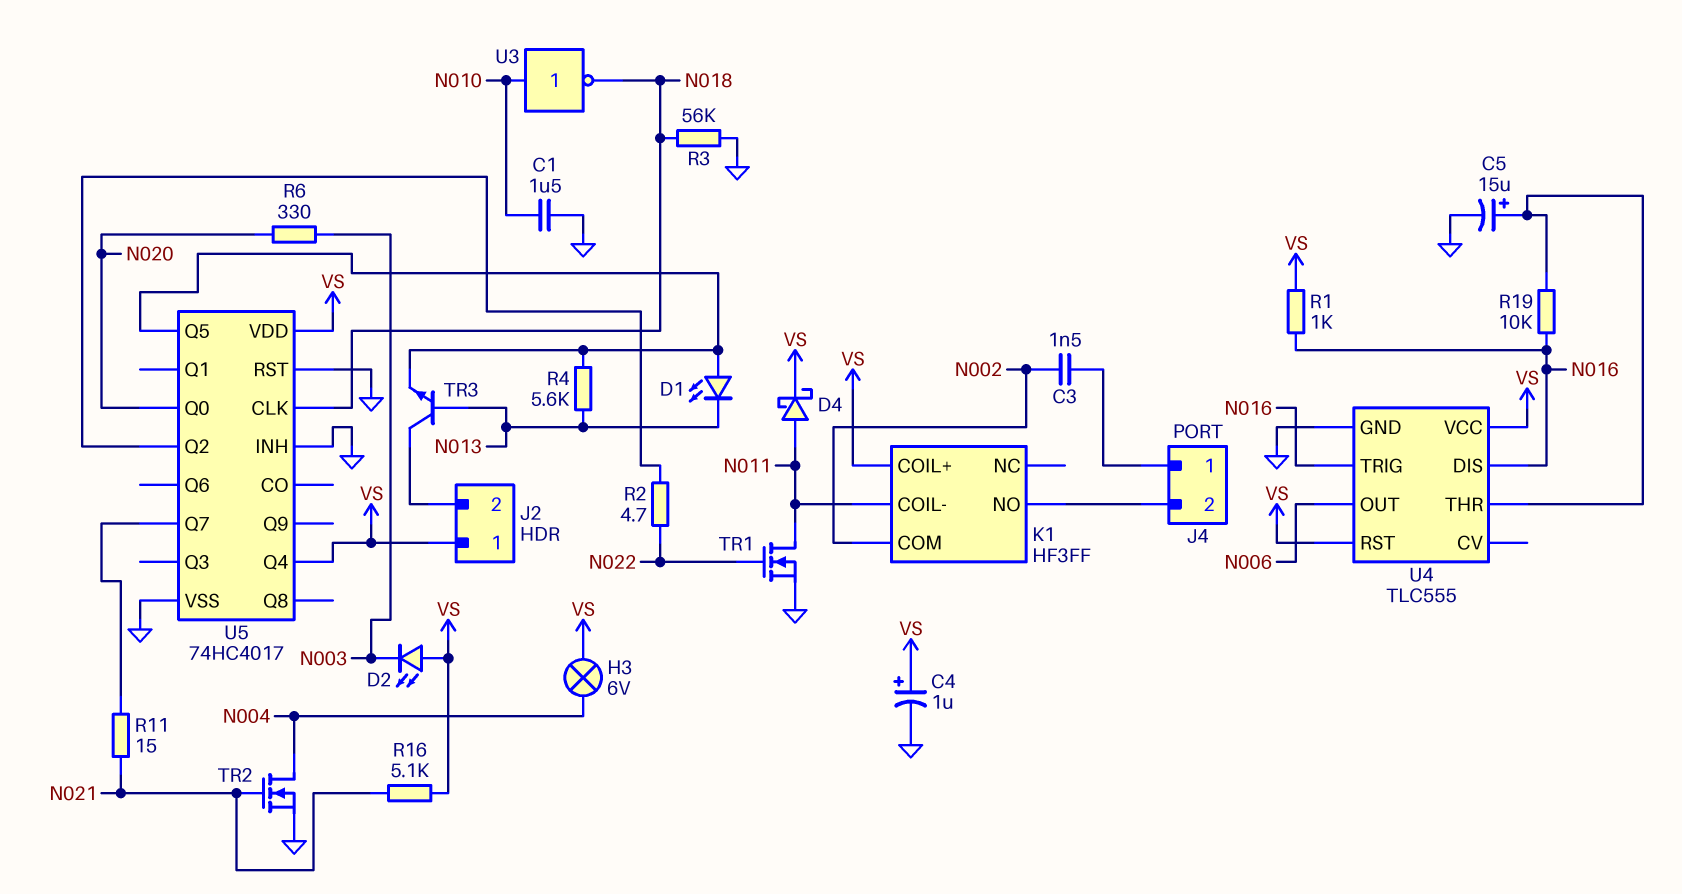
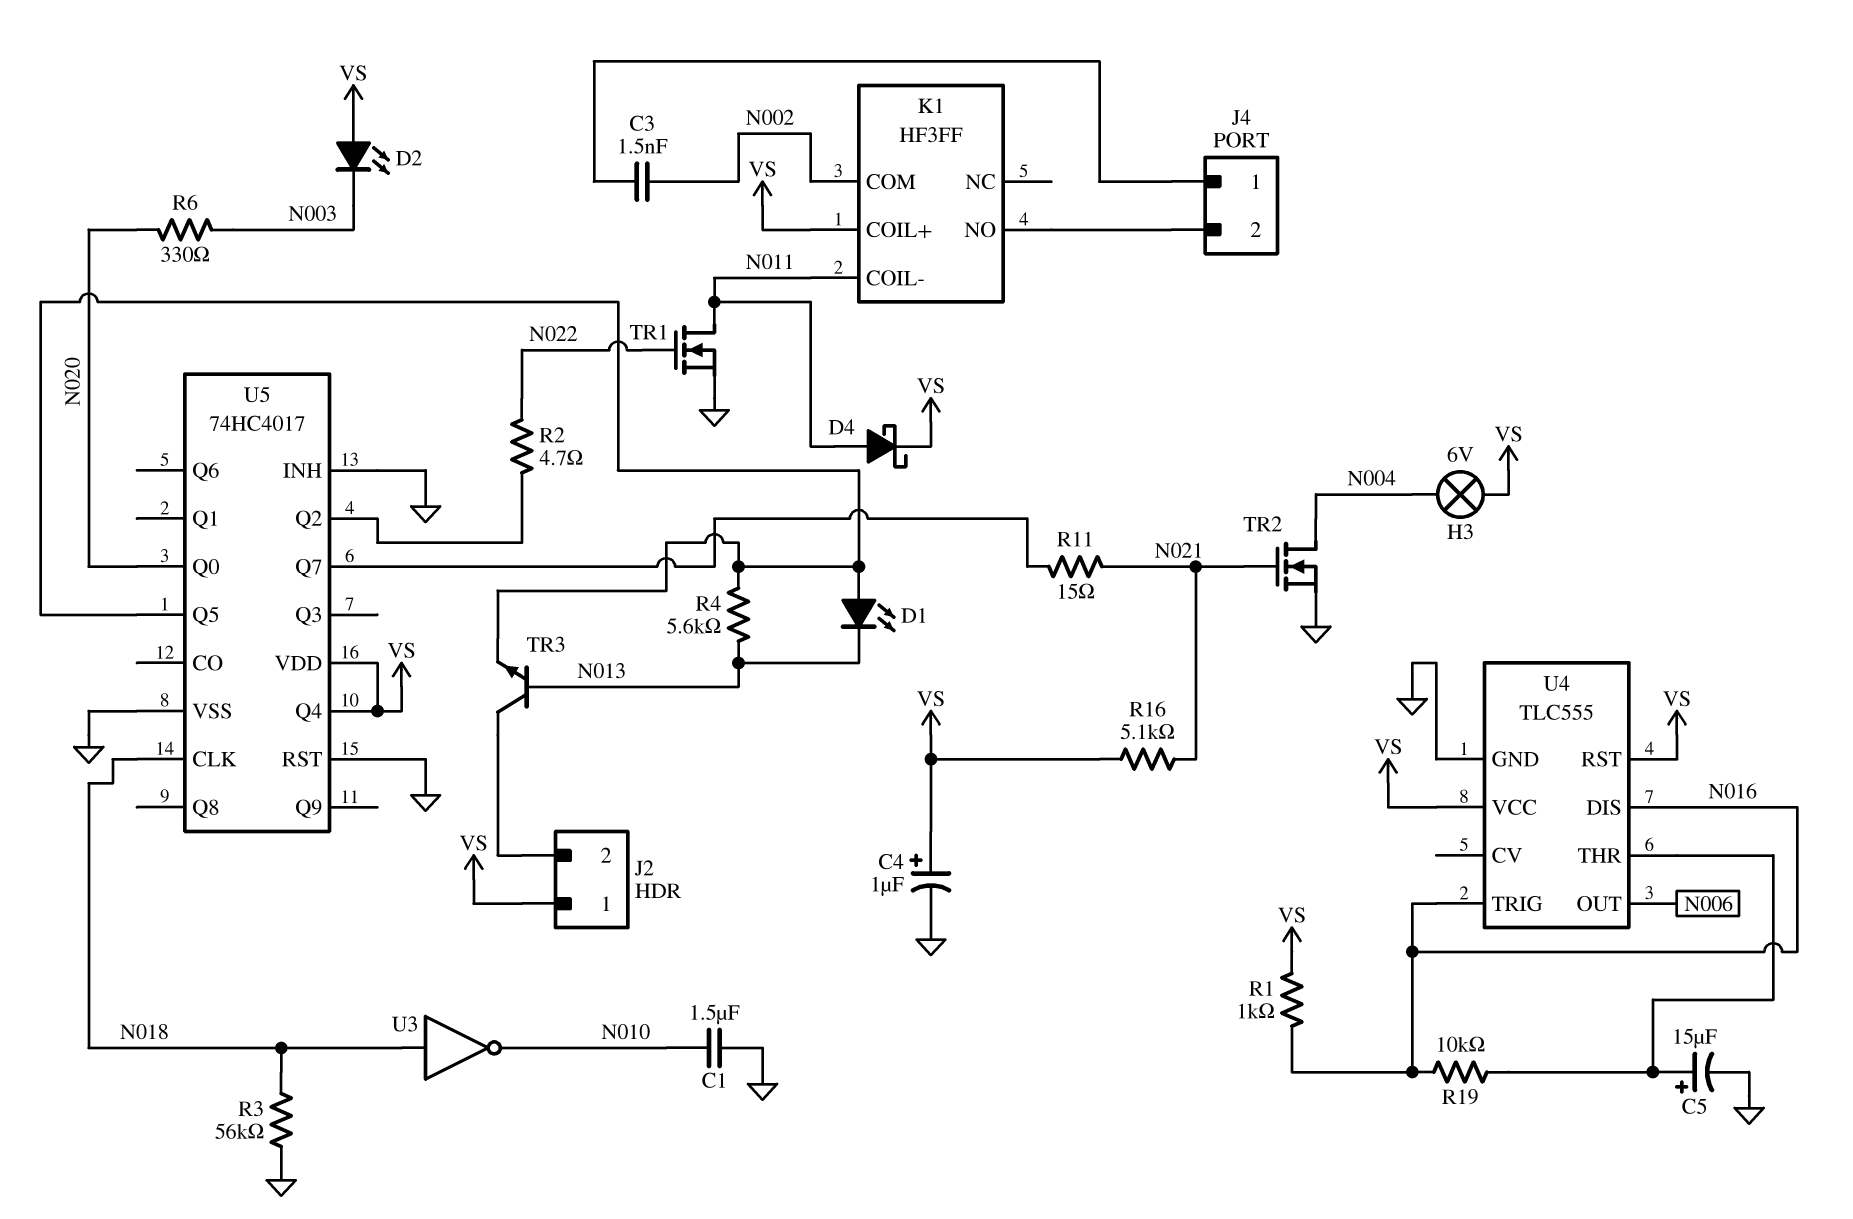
U3: NOT (in N010, out N018) -> NOT (in N018, out N010)

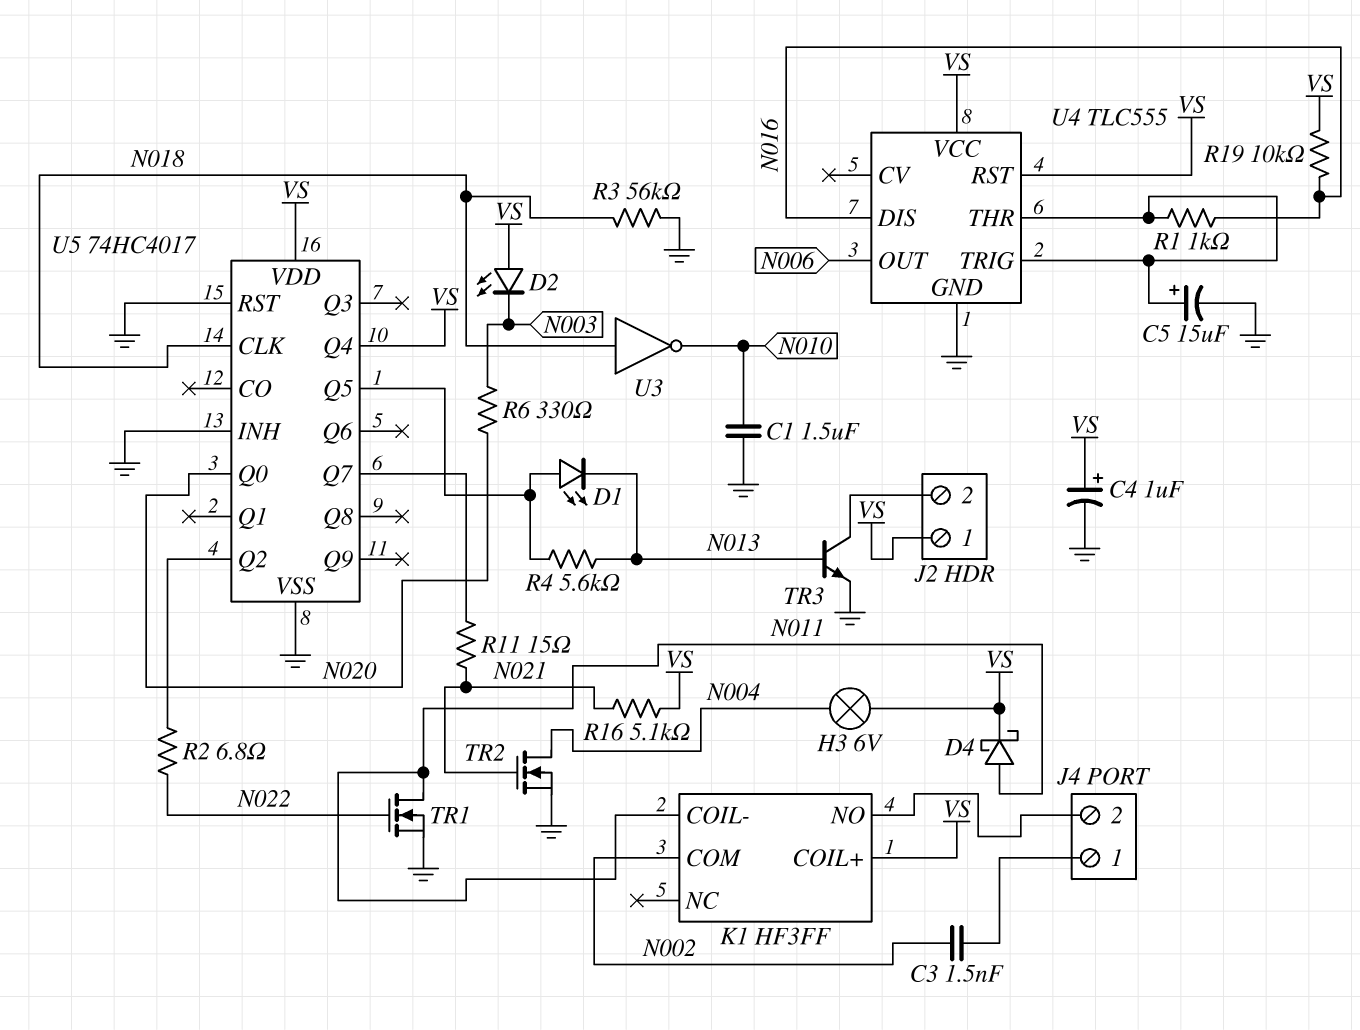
R1: 1k (N016, VS) -> 1k (N016, U4/THR)
R2: 4.7 (N022, U5/Q2) -> 6.8 (N022, U5/Q2)
R19: 10k (N016, U4/THR) -> 10k (N016, VS)
TR3: NPN (B N013, C J2/2, E U5/Q5) -> NPN (B N013, C J2/2, E GND)
U4 pin TRIG: N016 -> U4/THR

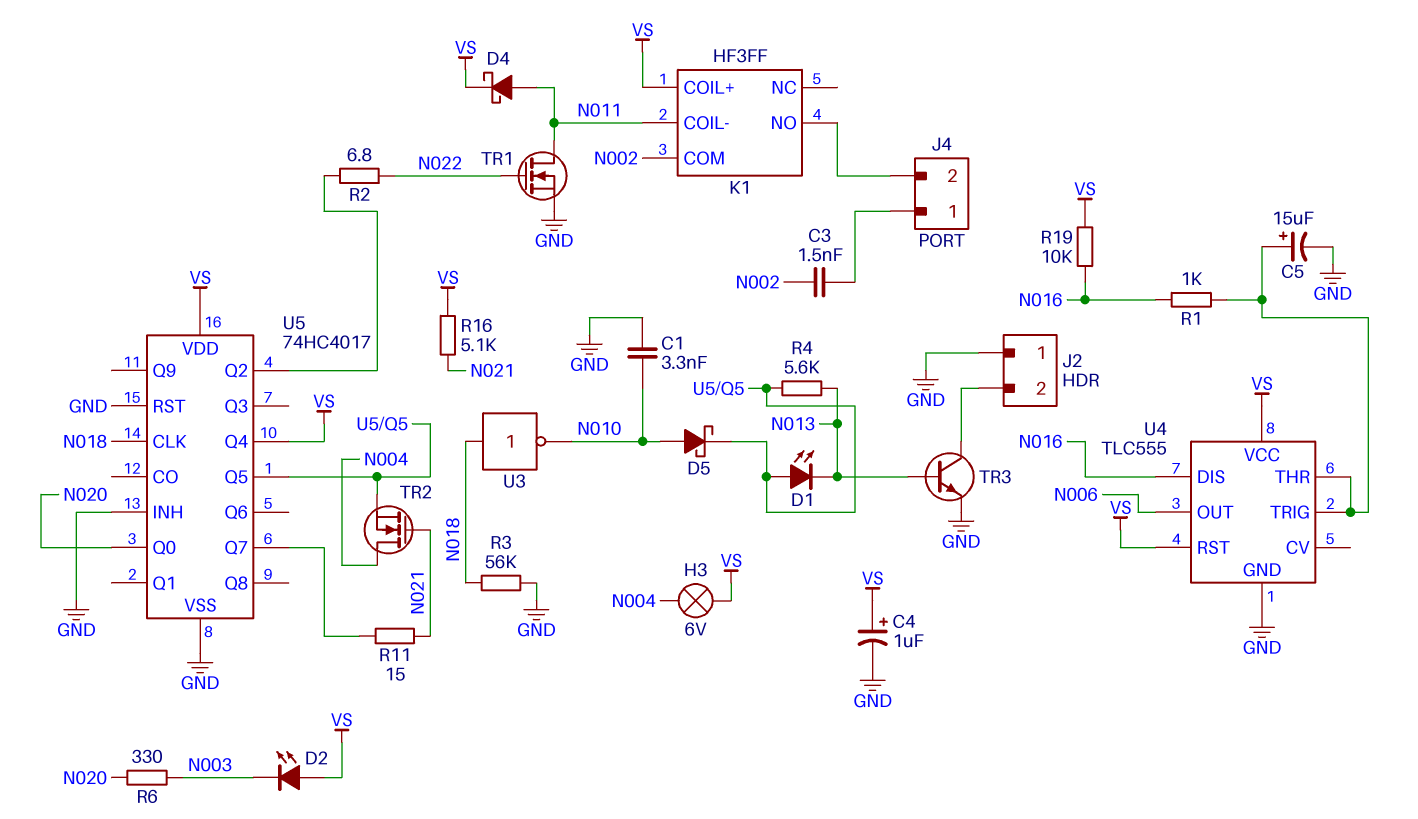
C1: 1.5uF (GND, N010) -> 3.3nF (GND, N010)
D5: none -> schottky (A N010, K U5/Q5)
J2 pin 1: VS -> GND
TR2: NMOS (G N021, D N004, S GND) -> NMOS (G N021, D N004, S U5/Q5)

